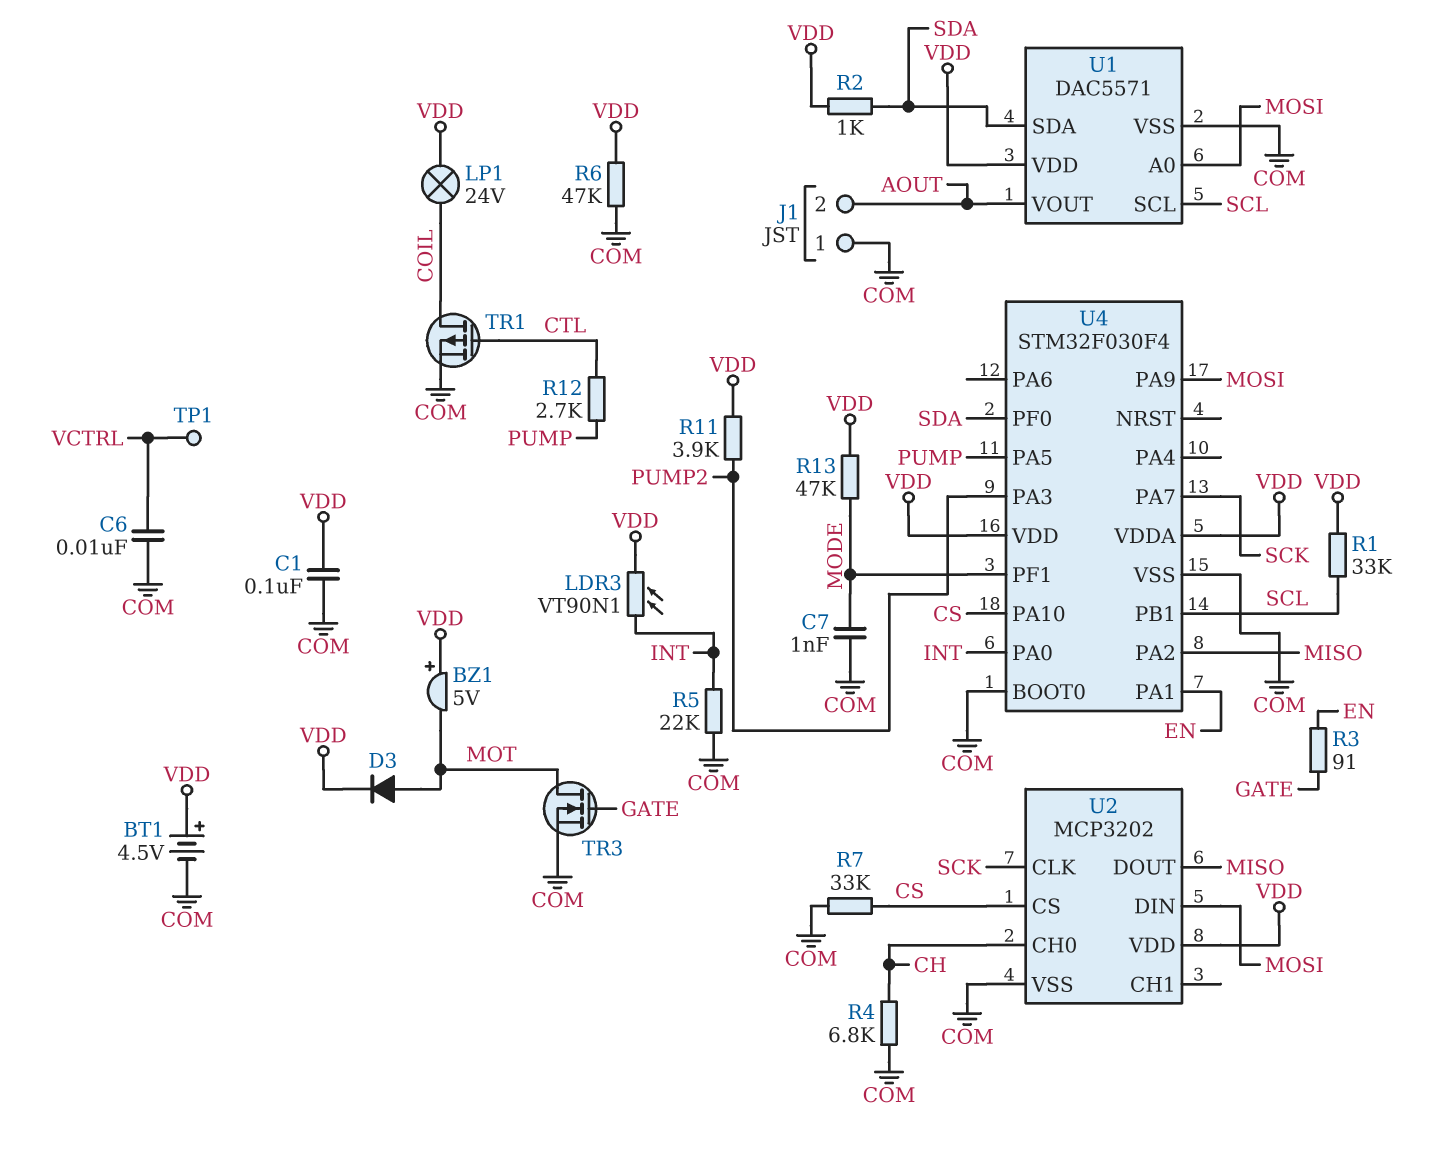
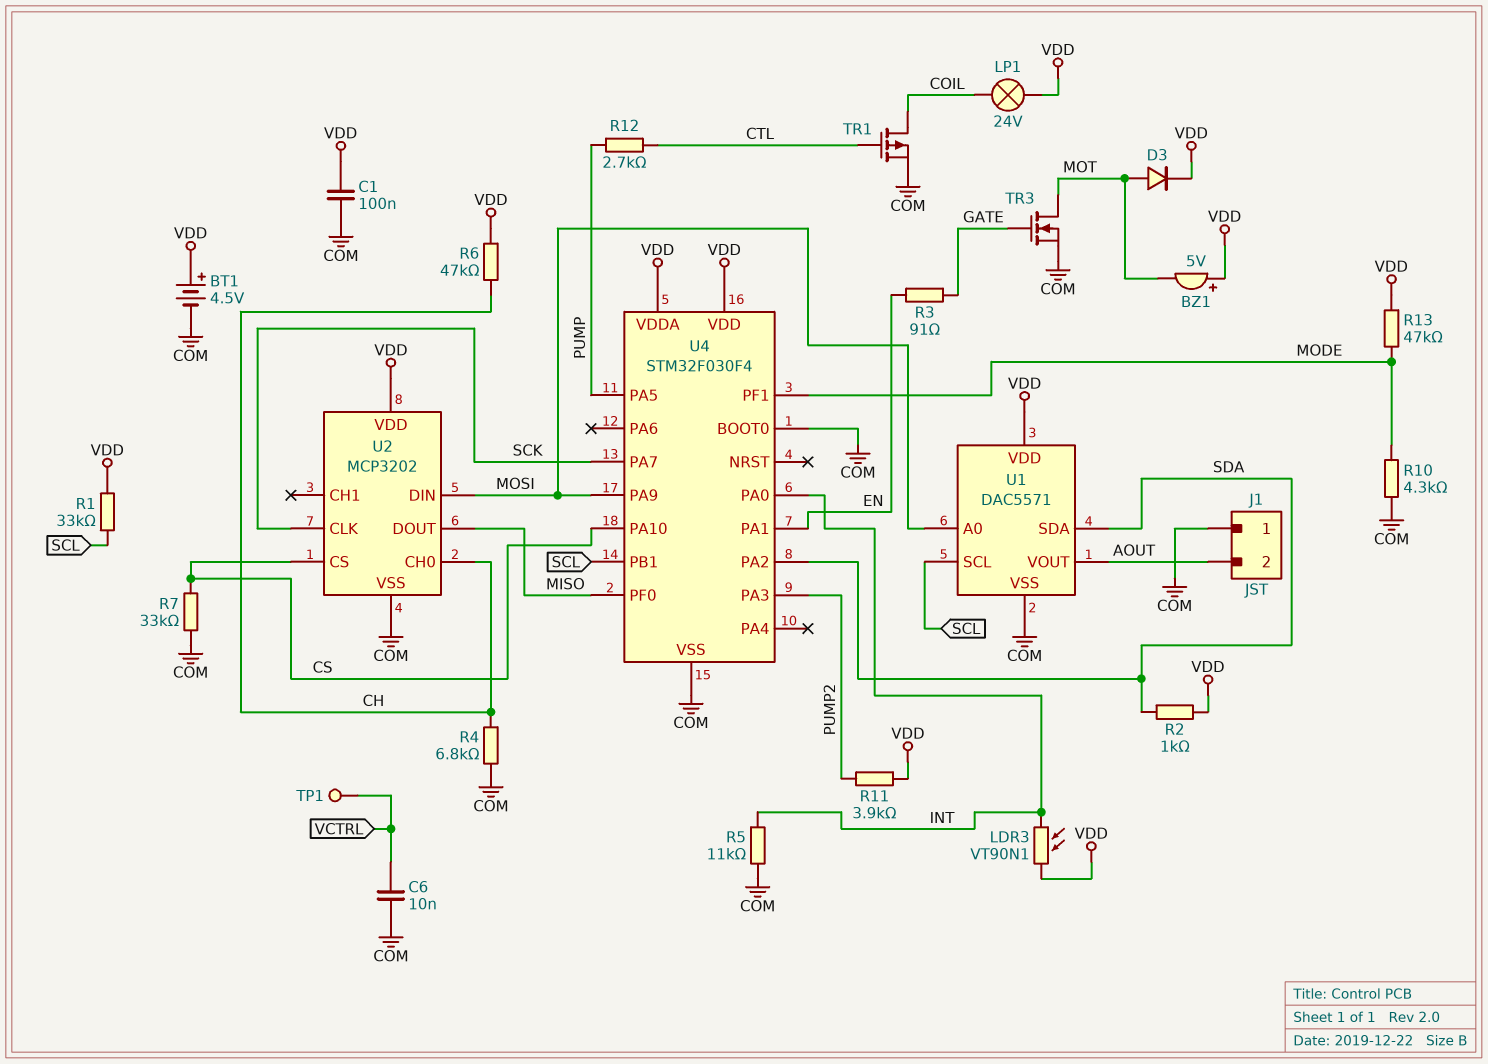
C7: 1nF (COM, MODE) -> none
R5: 22k (COM, INT) -> 11k (COM, INT)
R6: 47k (COM, VDD) -> 47k (CH, VDD)
R10: none -> 4.3k (COM, MODE)
U4 pin PA2: MISO -> SDA
U4 pin PF0: SDA -> MISO

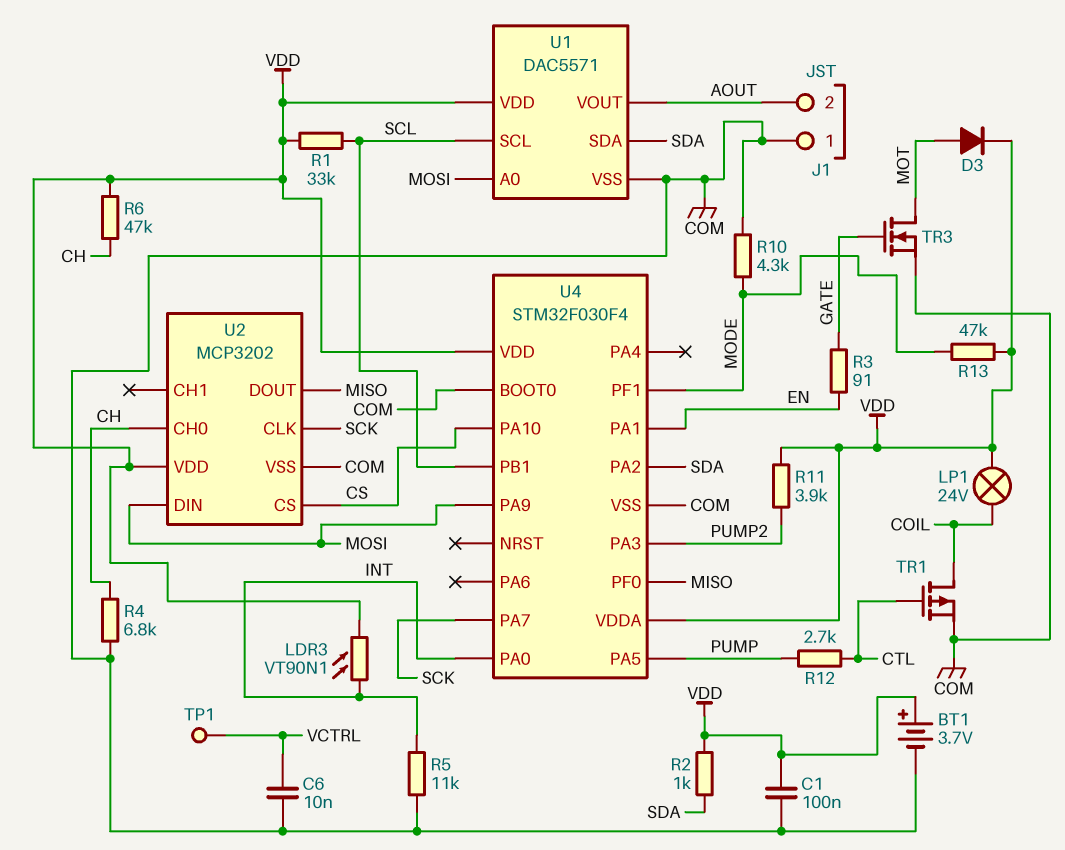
BT1: 4.5V (plus VDD, minus COM) -> 3.7V (plus VDD, minus COM)
BZ1: buzzer 5V (plus VDD, minus MOT) -> none
R7: 33k (COM, CS) -> none

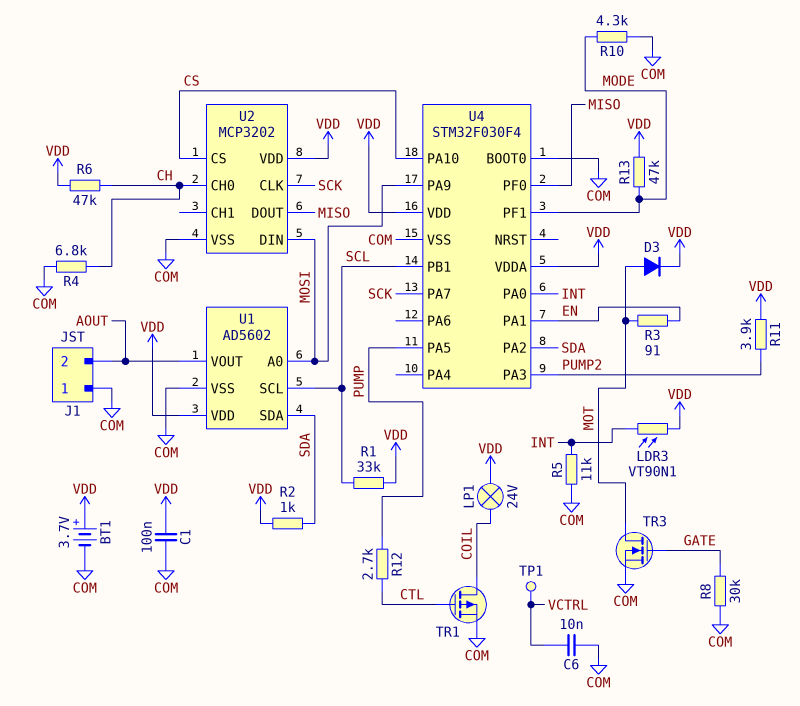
R3: 91 (EN, GATE) -> 91 (EN, MOT)
R8: none -> 30k (COM, GATE)
U1: DAC5571 -> AD5602

